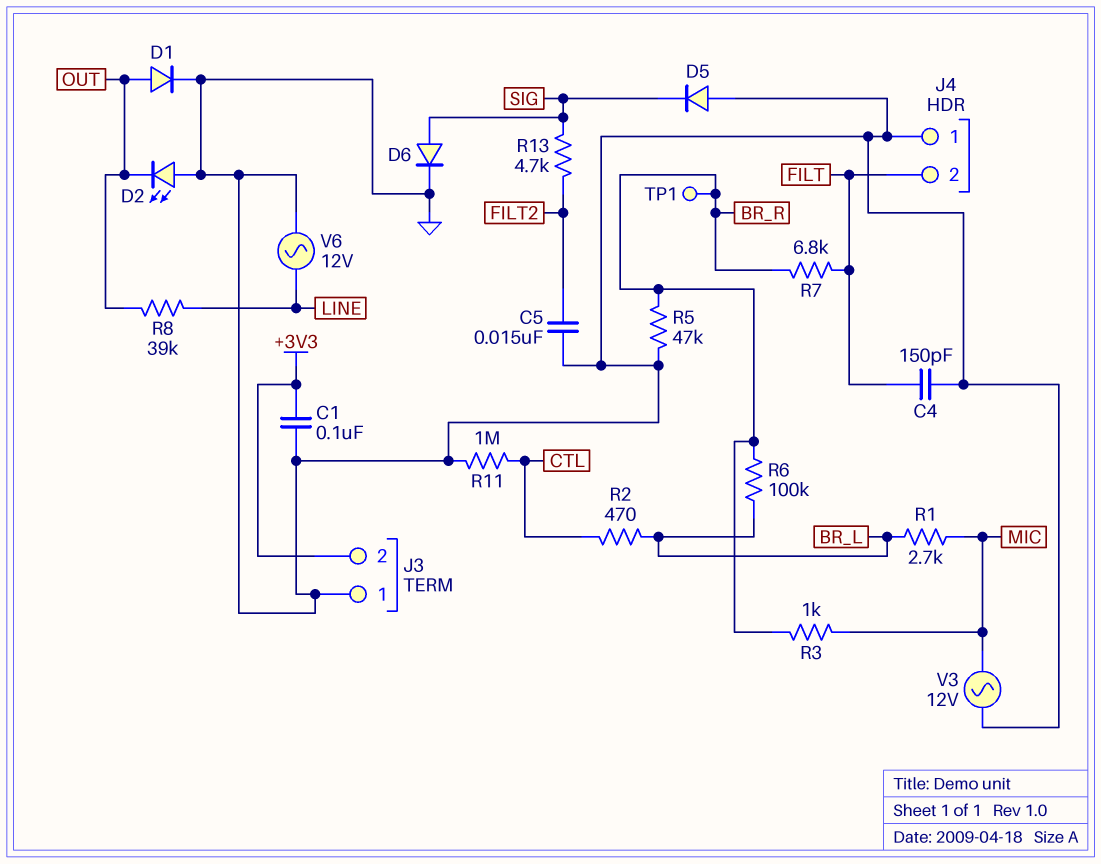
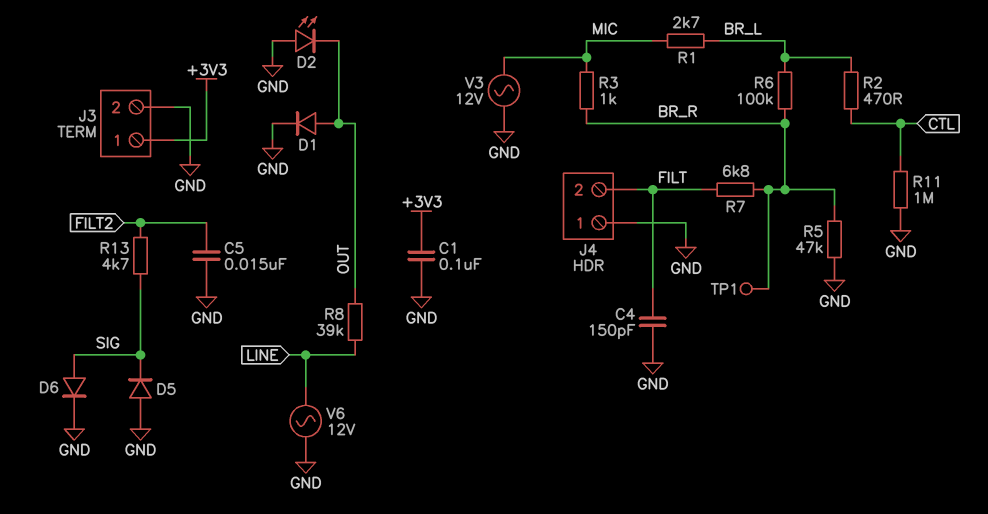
J3 pin 1: GND -> +3V3
J3 pin 2: +3V3 -> GND

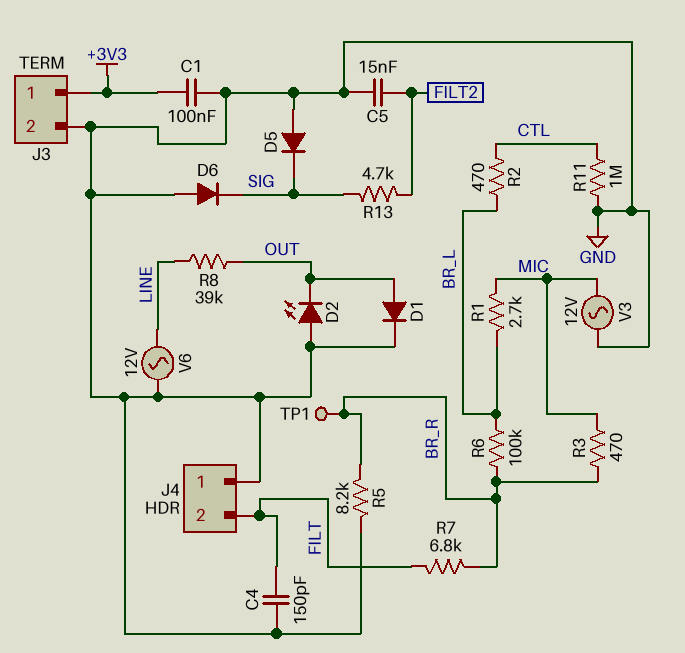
D6: diode (A SIG, K GND) -> diode (A GND, K SIG)
R3: 1k (BR_R, MIC) -> 470 (BR_R, MIC)
R5: 47k (BR_R, GND) -> 8.2k (BR_R, GND)

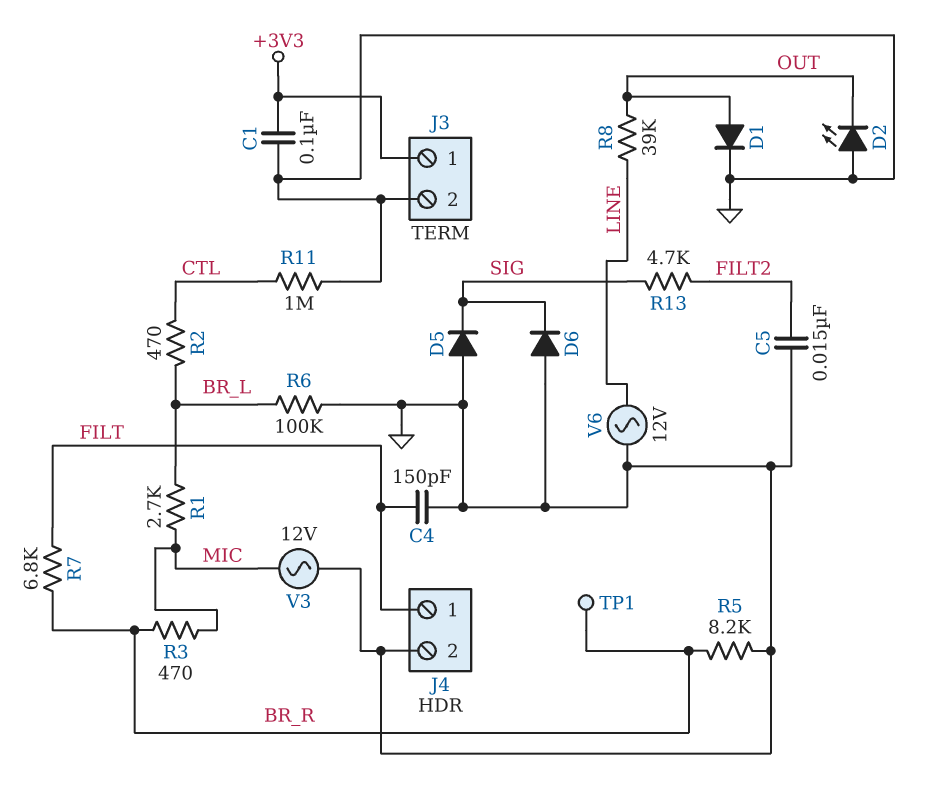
J4 pin 1: GND -> FILT
J4 pin 2: FILT -> GND
R6: 100k (BR_L, BR_R) -> 100k (BR_L, GND)

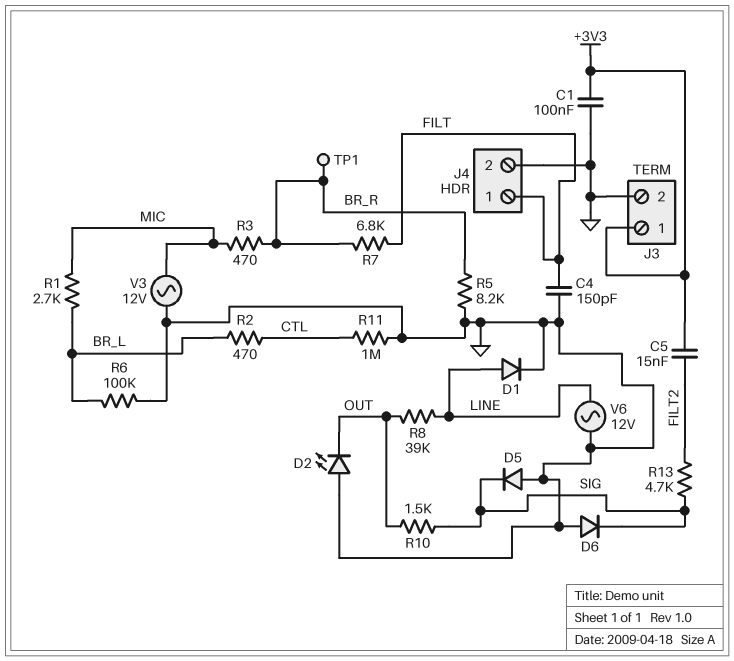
C5: 15nF (FILT2, GND) -> 15nF (+3V3, FILT2)
D1: diode (A OUT, K GND) -> diode (A LINE, K GND)
R10: none -> 1.5k (OUT, SIG)

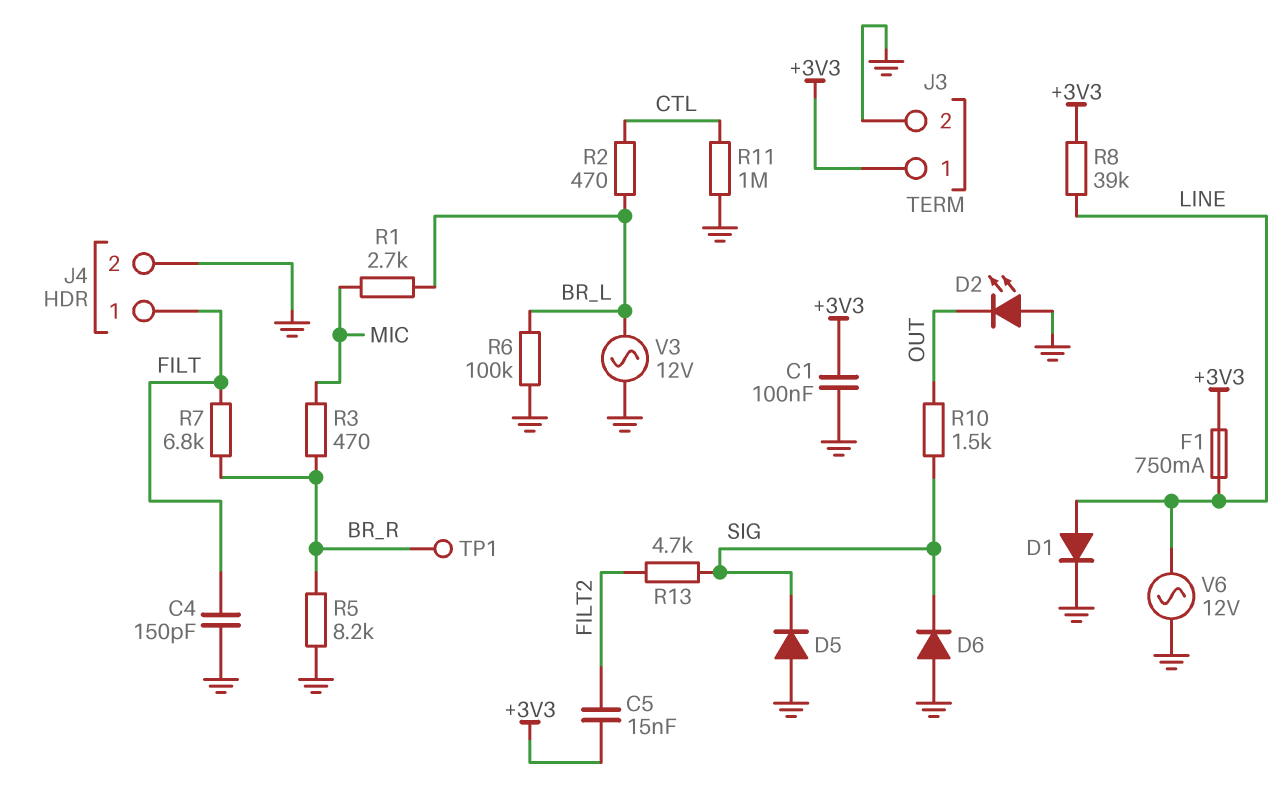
F1: none -> 750mA (+3V3, LINE)
R8: 39k (LINE, OUT) -> 39k (+3V3, LINE)
V3: AC 12V (GND, MIC) -> AC 12V (BR_L, GND)

